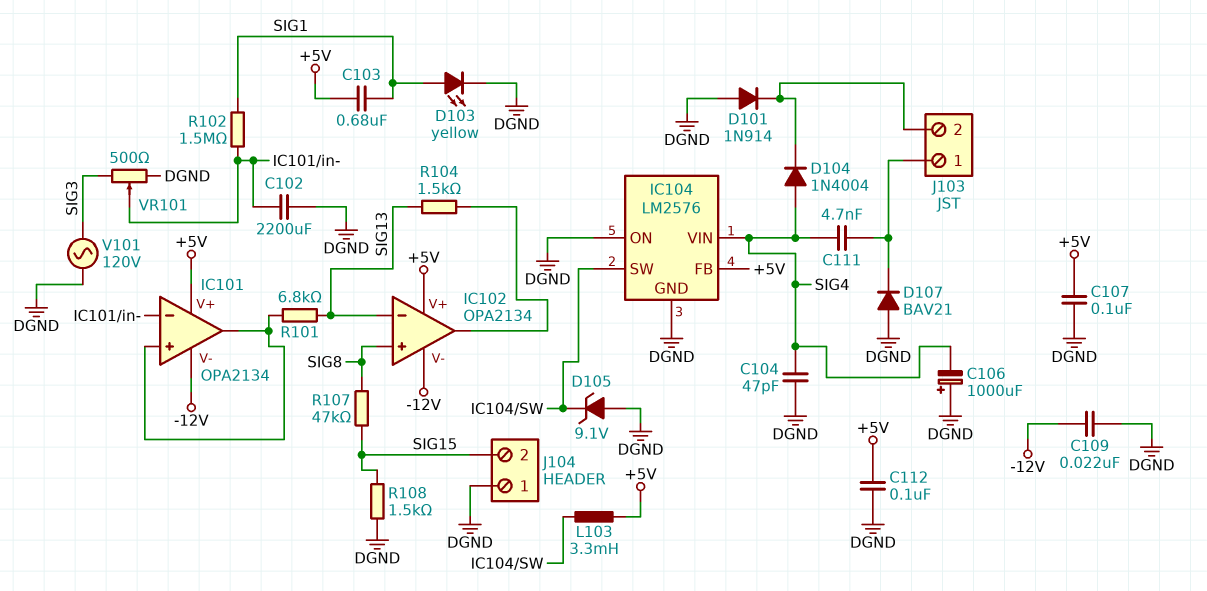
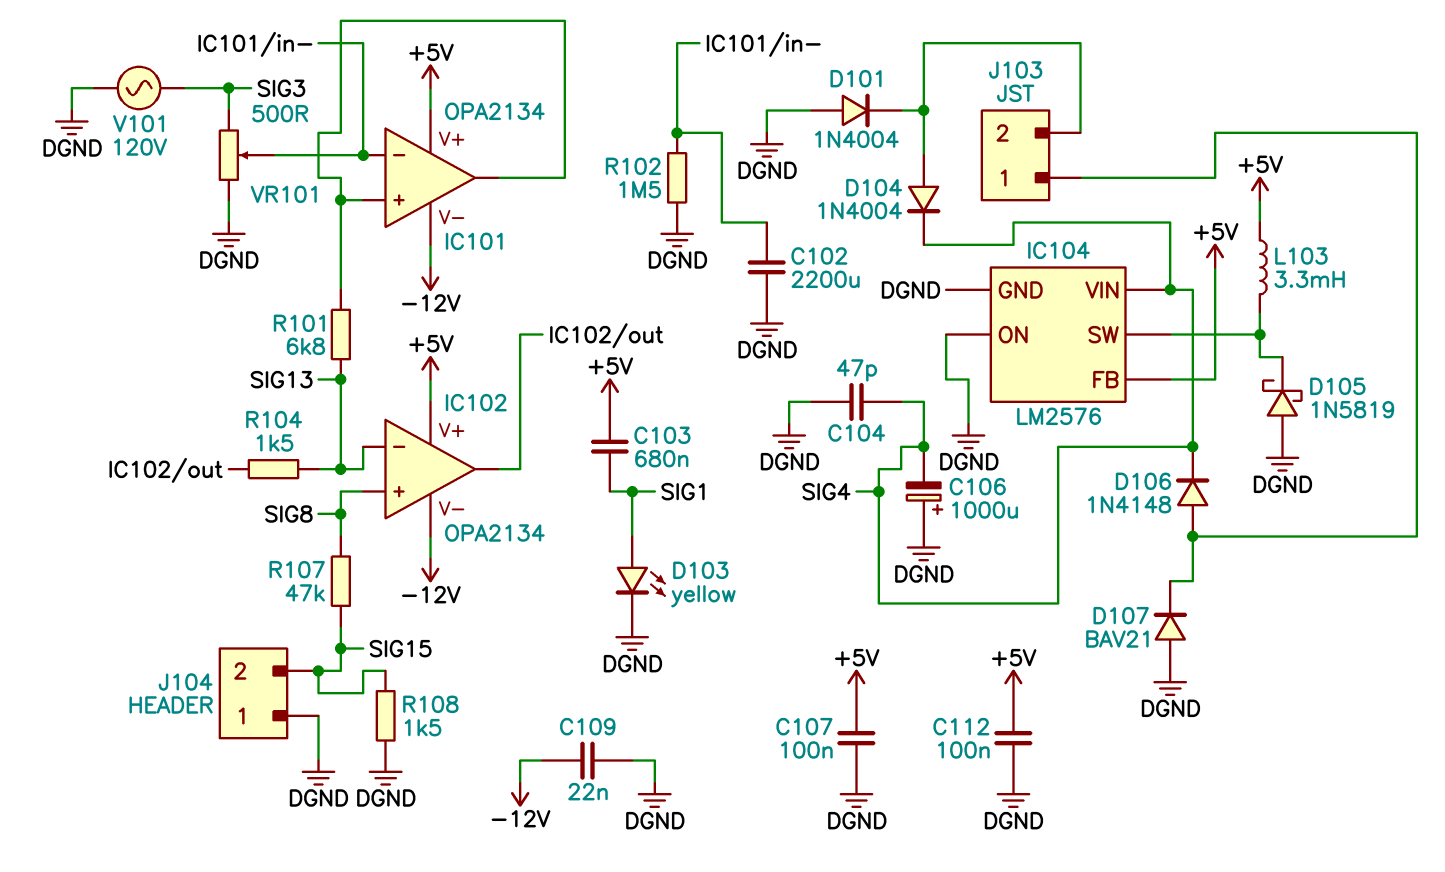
C111: 4.7nF (J103/1, SIG4) -> none
D101: diode 1N914 (A DGND, K J103/2) -> diode 1N4004 (A DGND, K J103/2)
D104: diode 1N4004 (A SIG4, K J103/2) -> diode 1N4004 (A J103/2, K SIG4)
D105: zener 9.1V (A DGND, K IC104/SW) -> schottky 1N5819 (A DGND, K IC104/SW)
D106: none -> diode 1N4148 (A J103/1, K SIG4)
R102: 1.5M (IC101/in-, SIG1) -> 1.5M (DGND, IC101/in-)

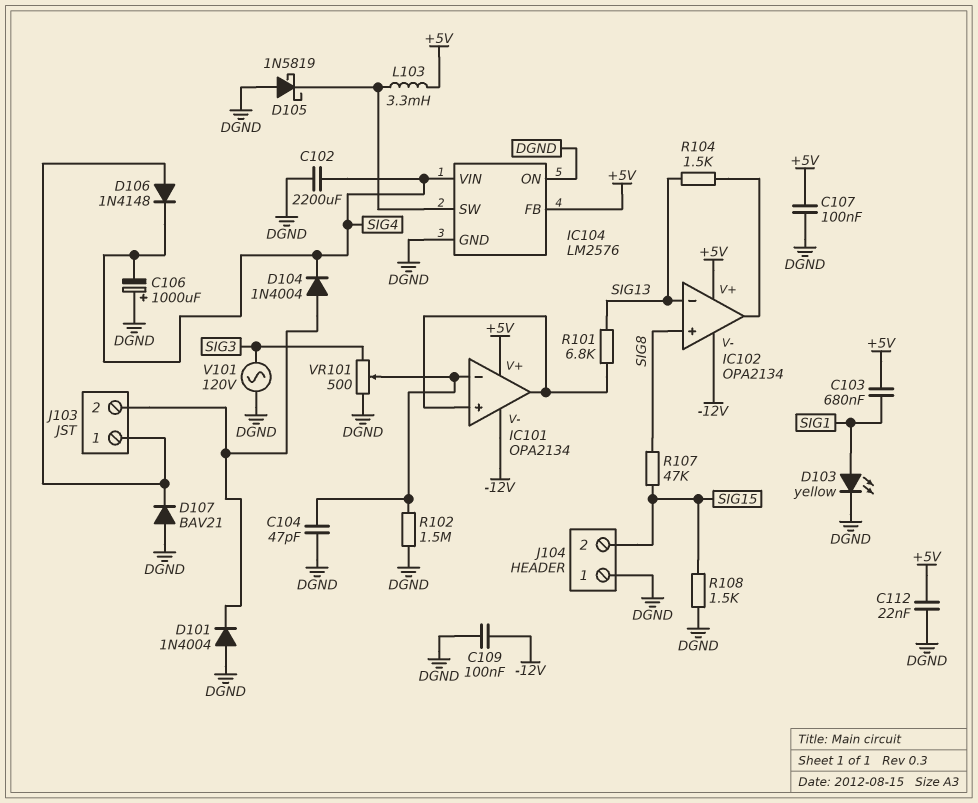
C102: 2200uF (DGND, IC101/in-) -> 2200uF (DGND, SIG4)
C104: 47pF (DGND, SIG4) -> 47pF (DGND, IC101/in-)
C109: 22nF (-12V, DGND) -> 100nF (-12V, DGND)
C112: 100nF (+5V, DGND) -> 22nF (+5V, DGND)

